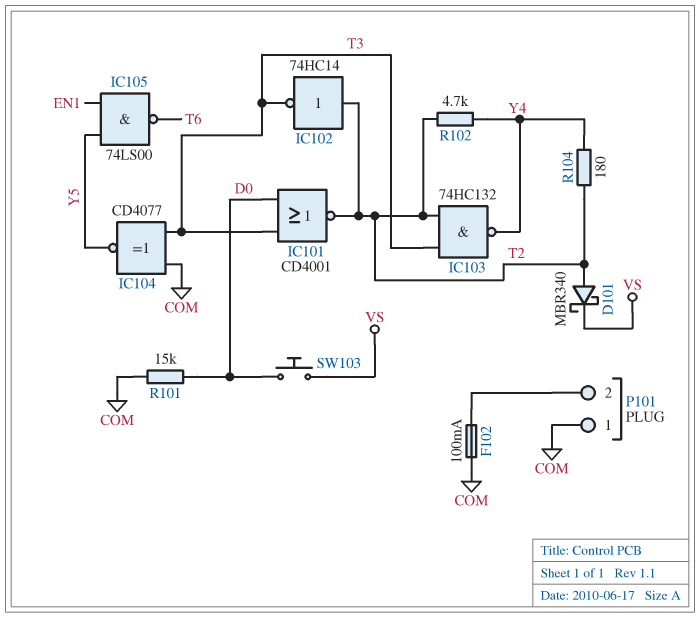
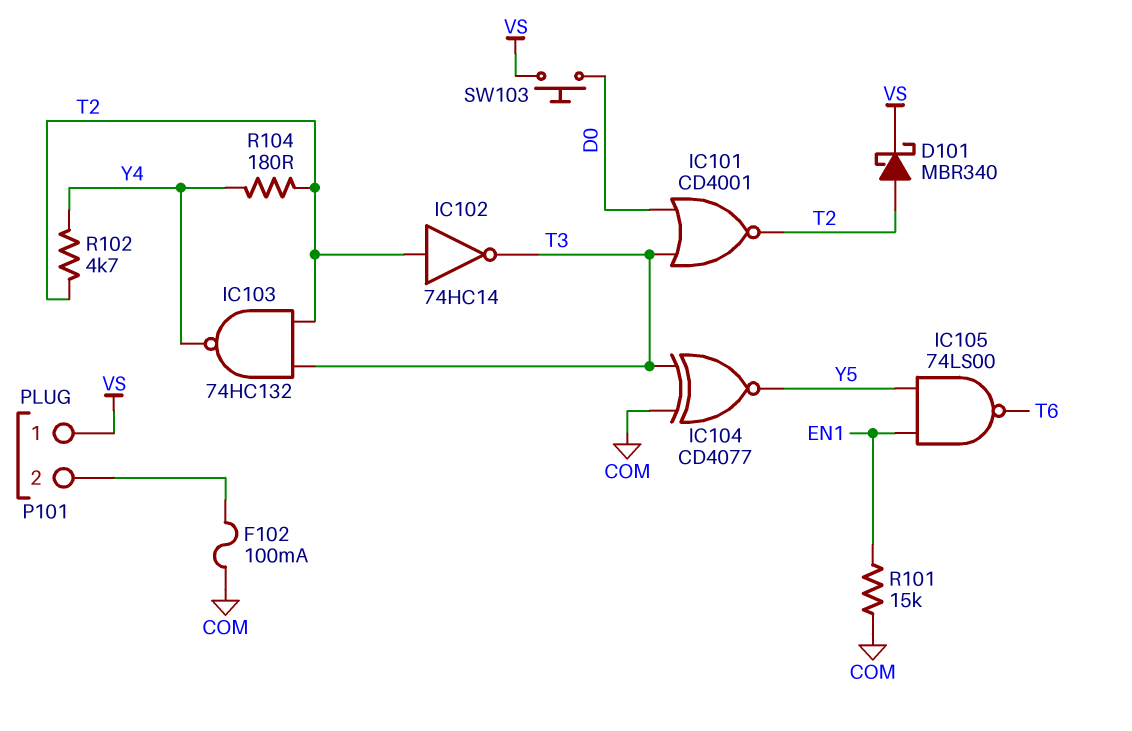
P101 pin 1: COM -> VS
R101: 15k (COM, D0) -> 15k (COM, EN1)

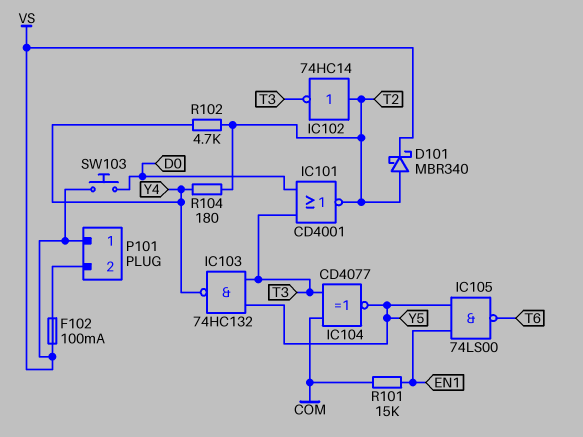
F102: 100mA (COM, P101/2) -> 100mA (P101/2, VS)
IC103: NAND 74HC132 (in T2, in T3, out Y4) -> NAND 74HC132 (in T3, in Y5, out Y4)

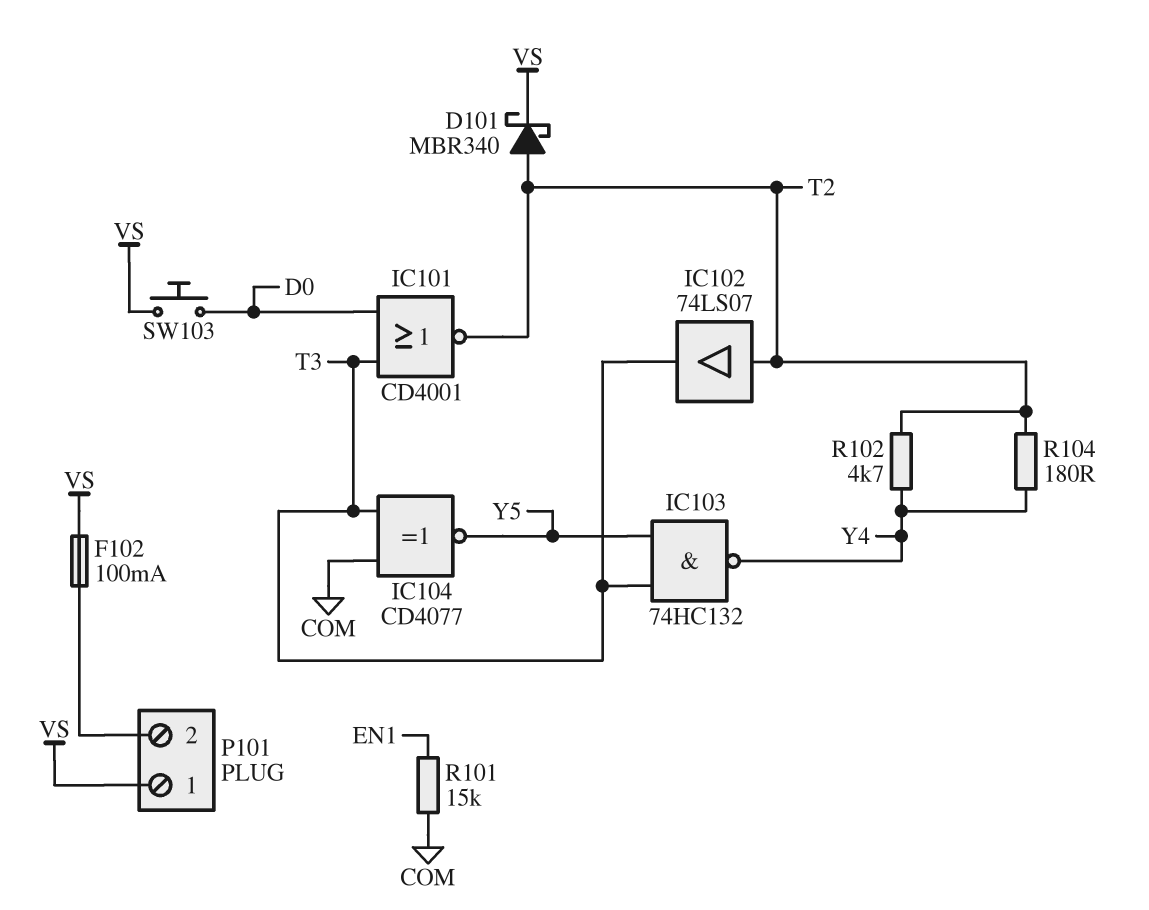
IC102: NOT 74HC14 (in T2, out T3) -> buffer 74LS07 (in T2, out T3)
IC105: NAND 74LS00 (in EN1, in Y5, out T6) -> none

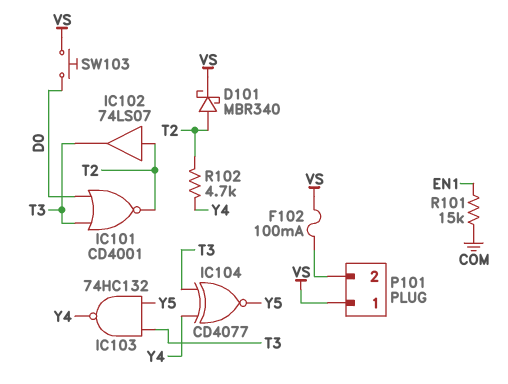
IC104: XNOR CD4077 (in COM, in T3, out Y5) -> XNOR CD4077 (in T3, in Y4, out Y5)
R104: 180 (T2, Y4) -> none

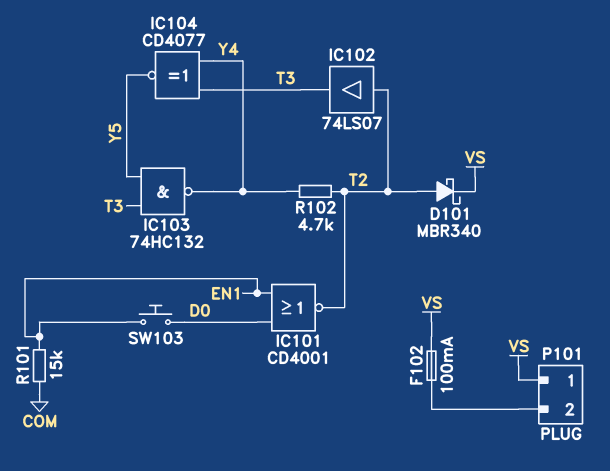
IC101: NOR CD4001 (in D0, in T3, out T2) -> NOR CD4001 (in D0, in EN1, out T2)
SW103: button (D0, VS) -> button (D0, EN1)

